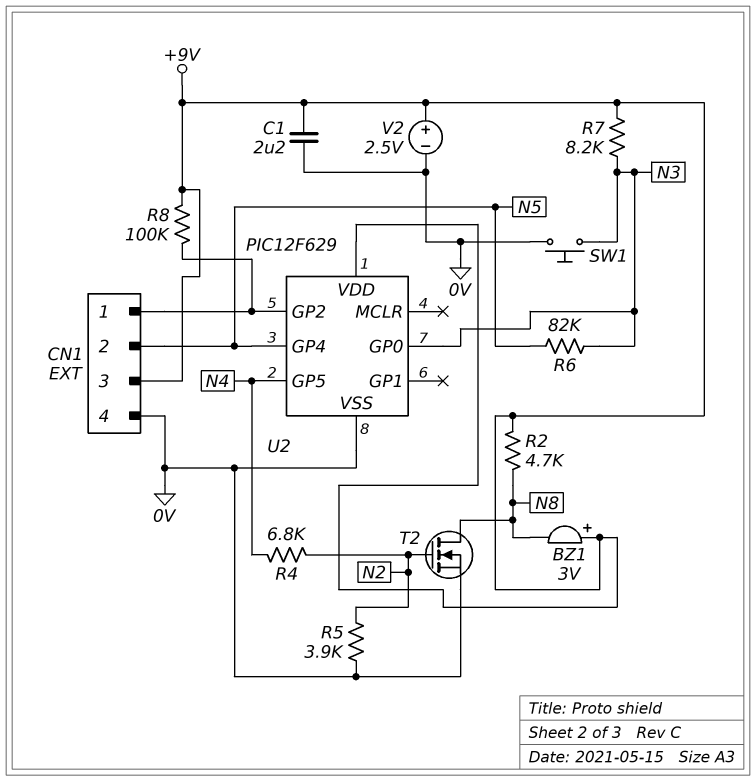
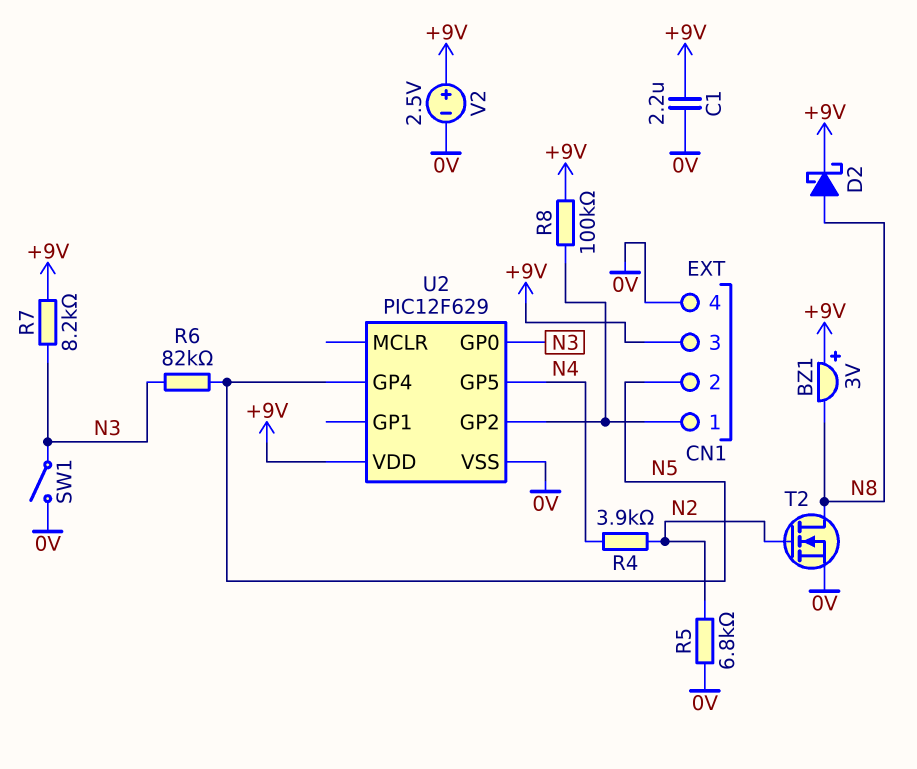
D2: none -> schottky (A N8, K +9V)
R2: 4.7k (+9V, N8) -> none
R4: 6.8k (N2, N4) -> 3.9k (N2, N4)
R5: 3.9k (0V, N2) -> 6.8k (0V, N2)
SW1: button (0V, N3) -> switch (0V, N3)

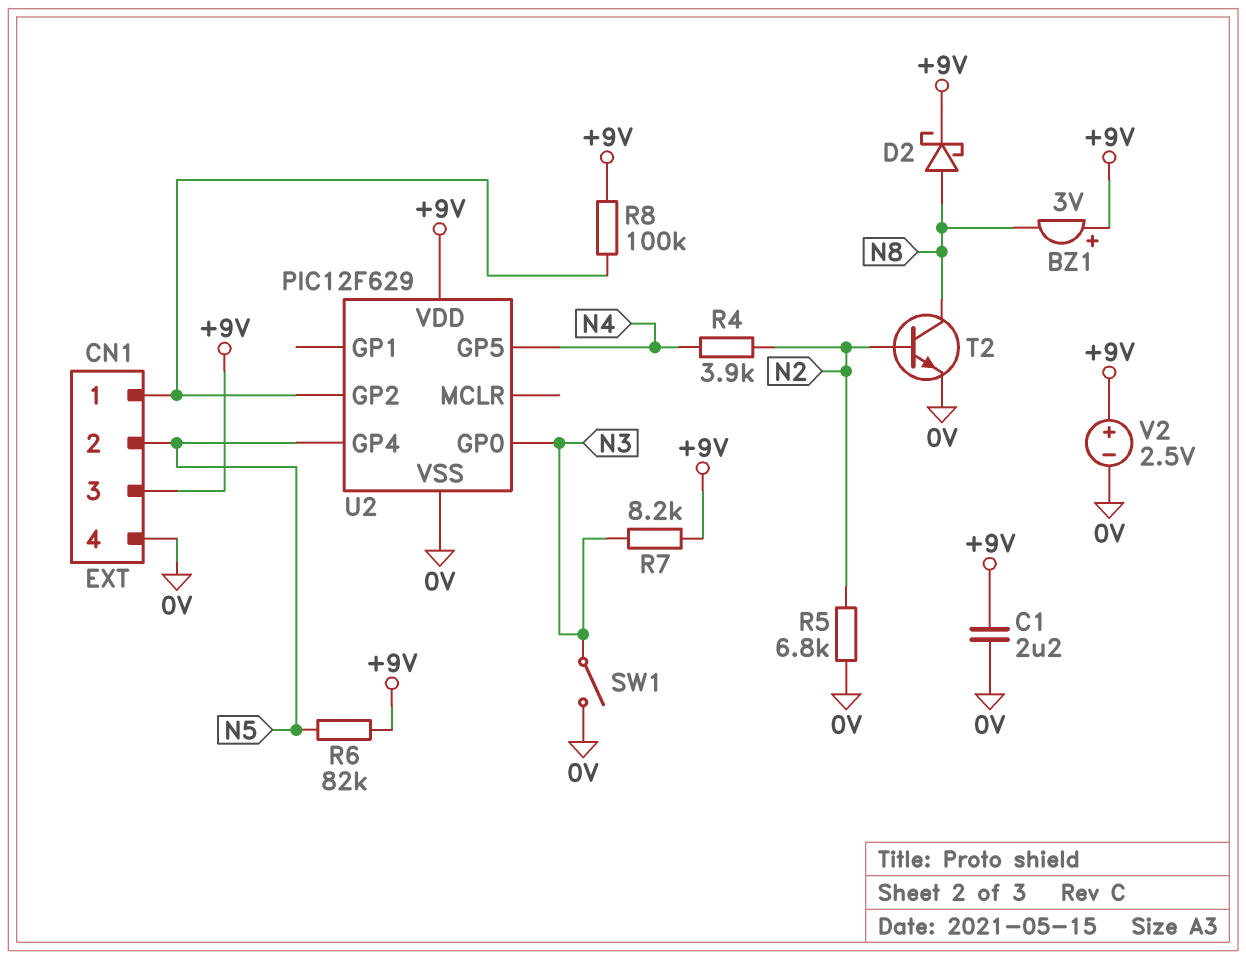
R6: 82k (N3, N5) -> 82k (+9V, N5)
T2: NMOS (G N2, D N8, S 0V) -> NPN (B N2, C N8, E 0V)

